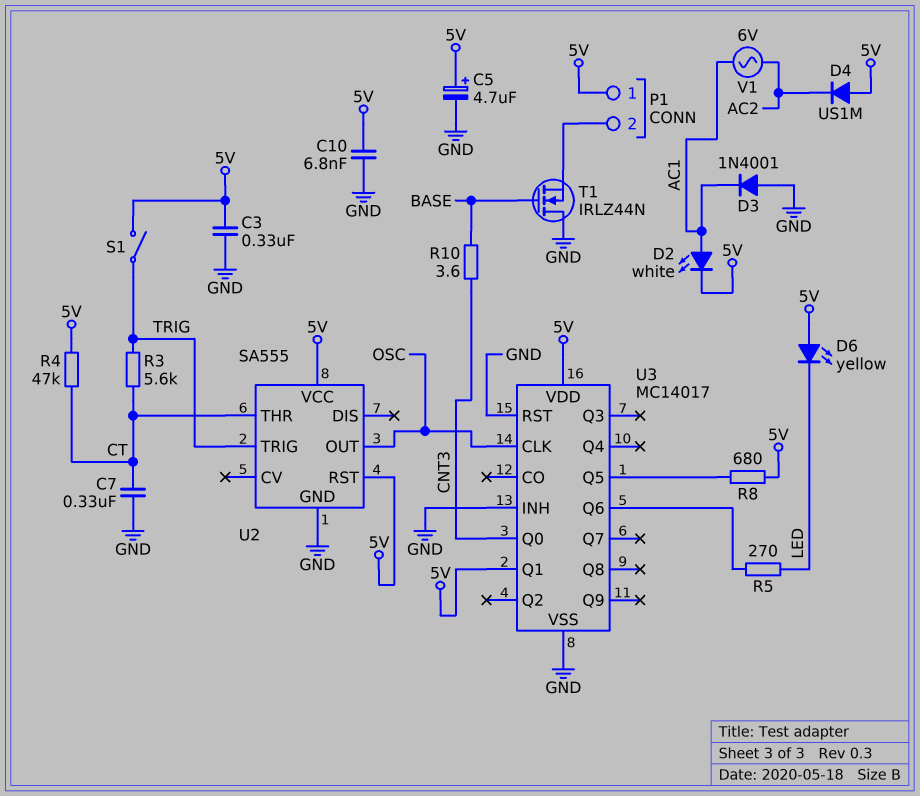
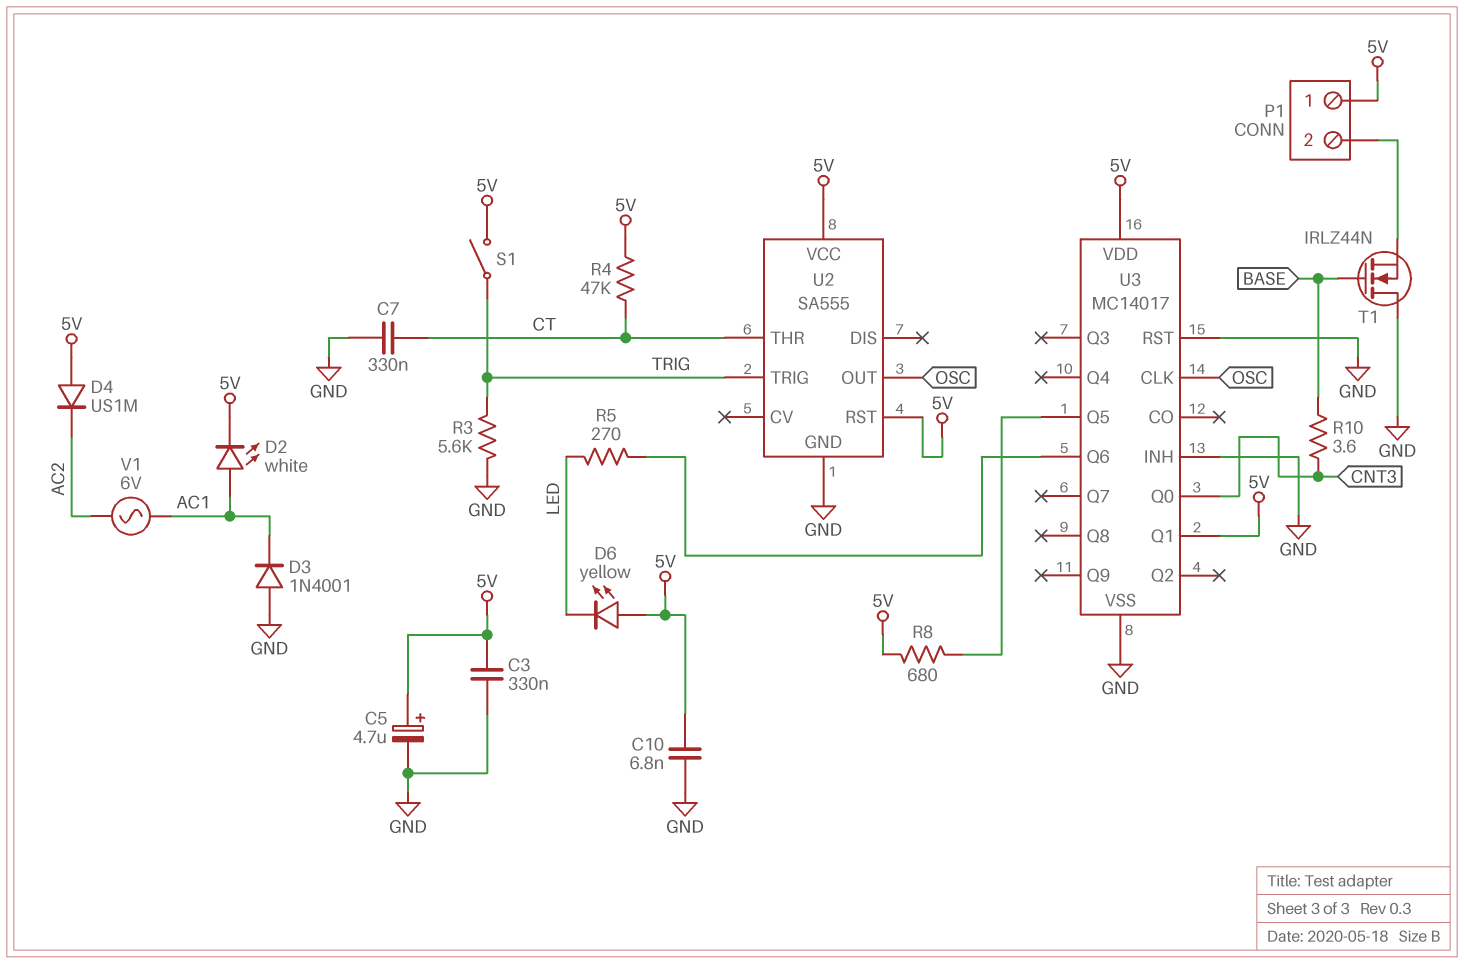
R3: 5.6k (CT, TRIG) -> 5.6k (GND, TRIG)

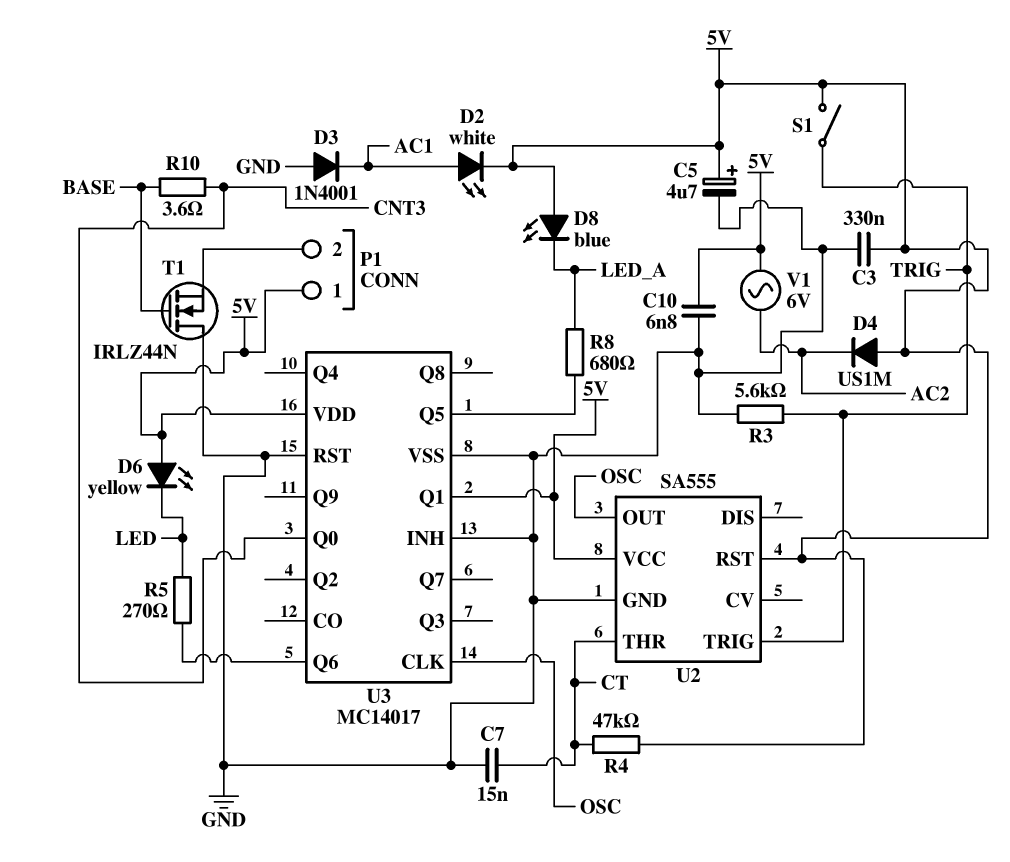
C7: 330nF (CT, GND) -> 15nF (CT, GND)
D8: none -> LED blue (A 5V, K LED_A)
R8: 680 (5V, U3/Q5) -> 680 (LED_A, U3/Q5)
V1: AC 6V (AC1, AC2) -> AC 6V (5V, AC2)

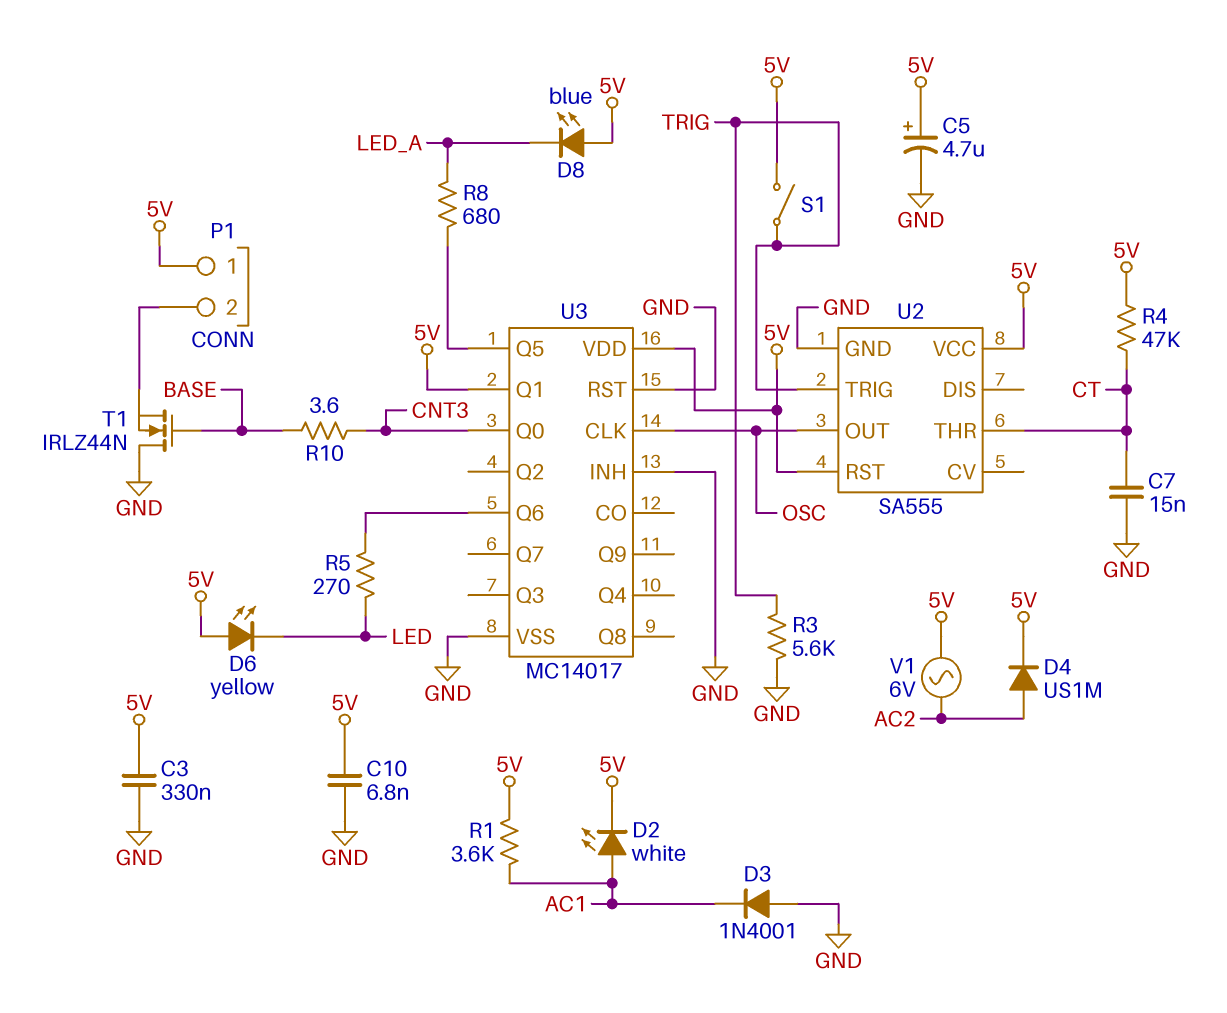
D4: diode US1M (A 5V, K AC2) -> diode US1M (A AC2, K 5V)
R1: none -> 3.6k (5V, AC1)

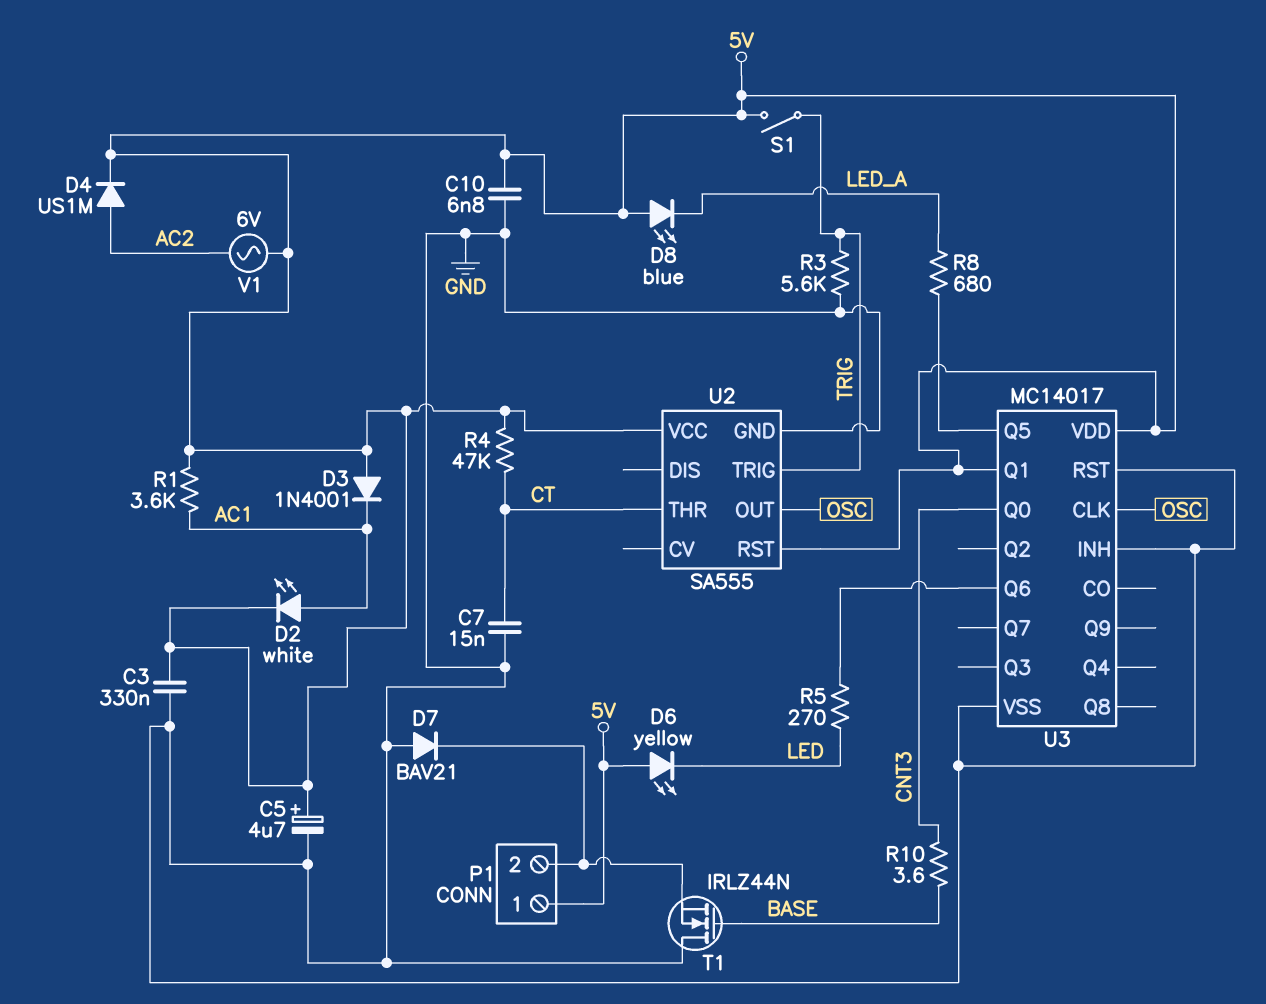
D3: diode 1N4001 (A GND, K AC1) -> diode 1N4001 (A 5V, K AC1)
D7: none -> diode BAV21 (A GND, K P1/2)

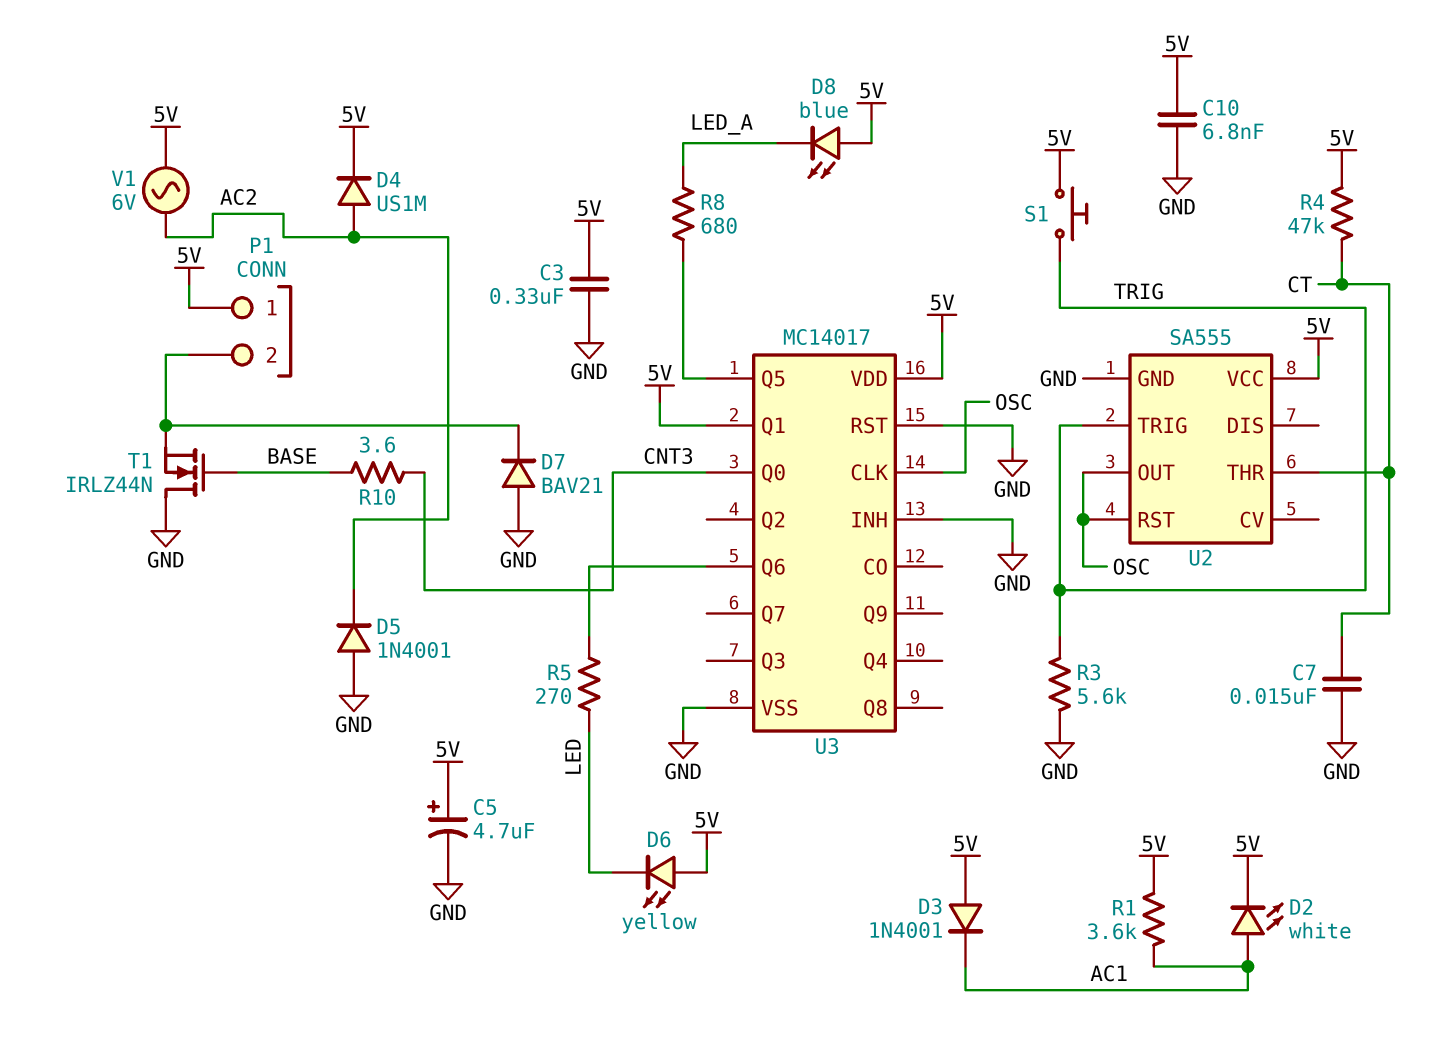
D5: none -> diode 1N4001 (A GND, K AC2)
S1: switch (5V, TRIG) -> button (5V, TRIG)
U2 pin RST: 5V -> OSC

